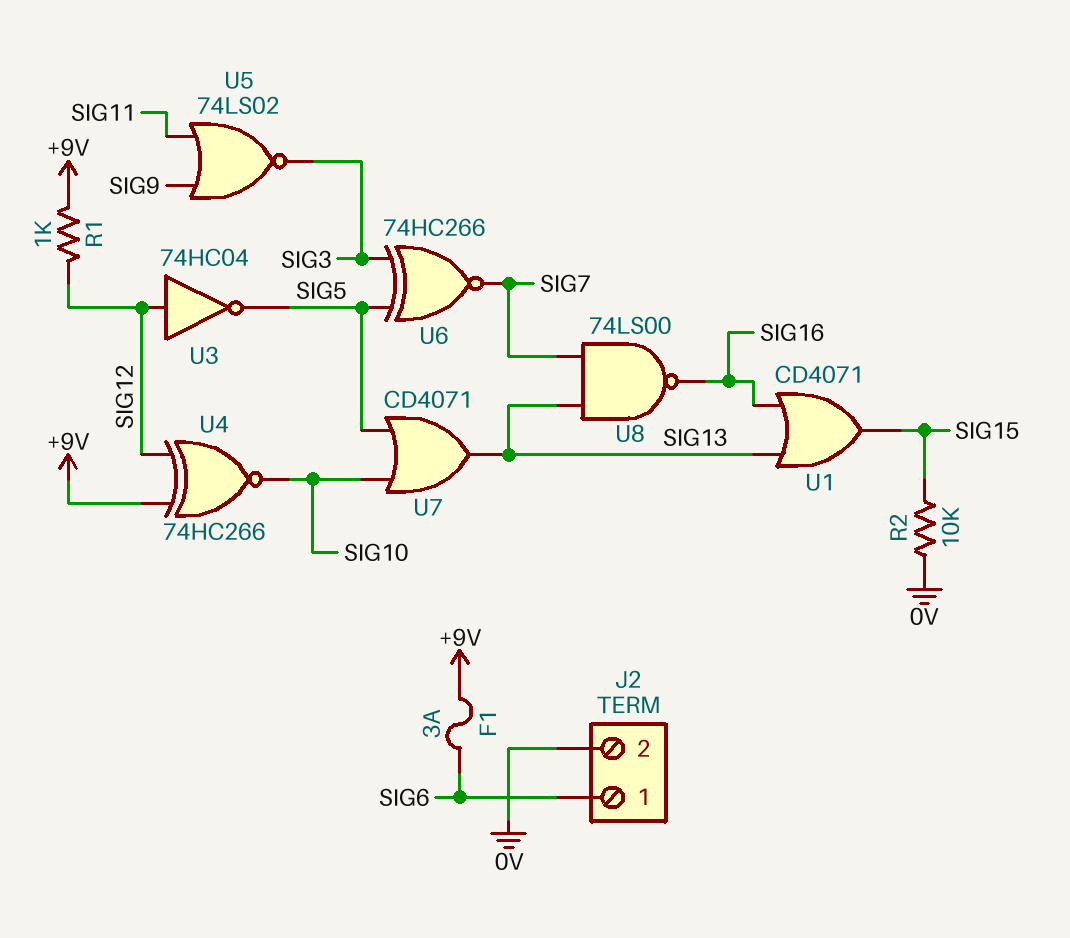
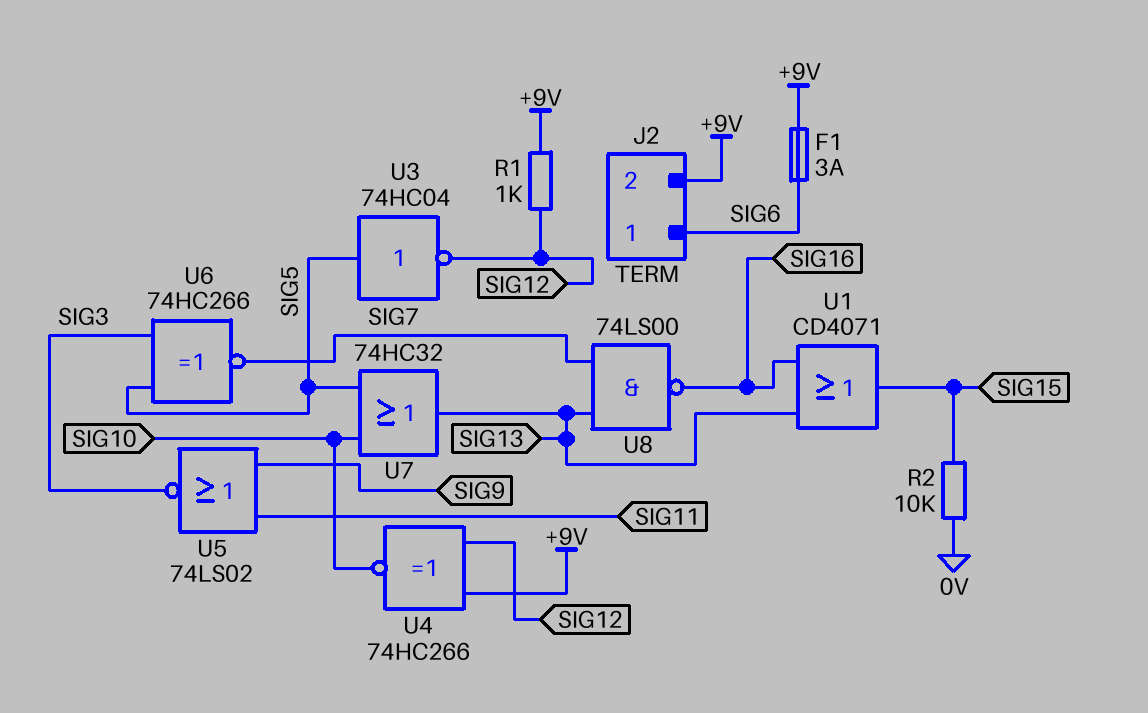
J2 pin 2: 0V -> +9V
U3: NOT 74HC04 (in SIG12, out SIG5) -> NOT 74HC04 (in SIG5, out SIG12)
U7: OR CD4071 (in SIG5, in SIG10, out SIG13) -> OR 74HC32 (in SIG5, in SIG10, out SIG13)

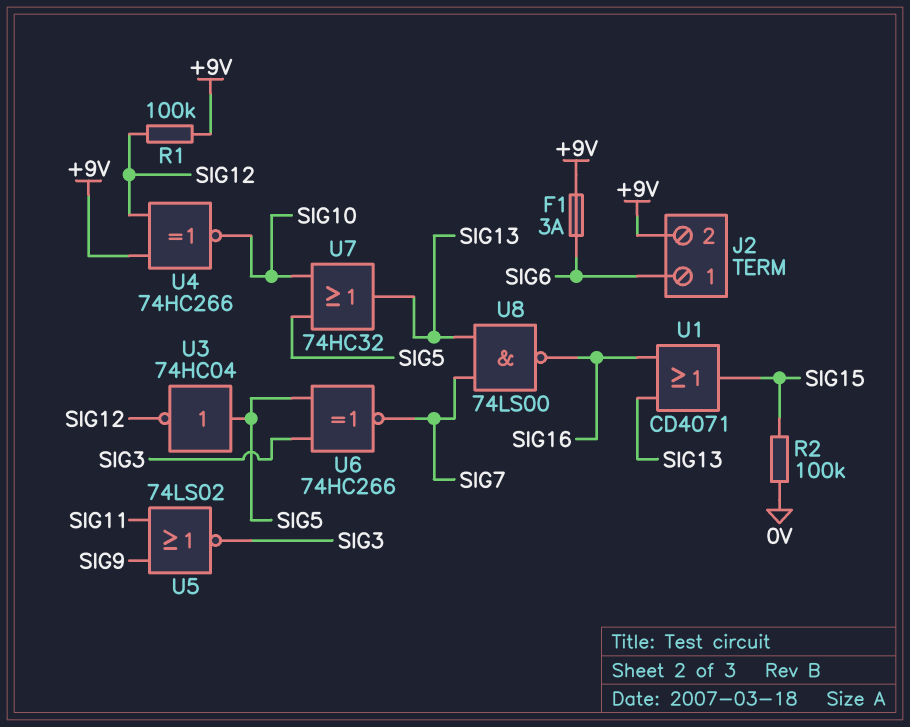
R1: 1k (+9V, SIG12) -> 100k (+9V, SIG12)
R2: 10k (0V, SIG15) -> 100k (0V, SIG15)

